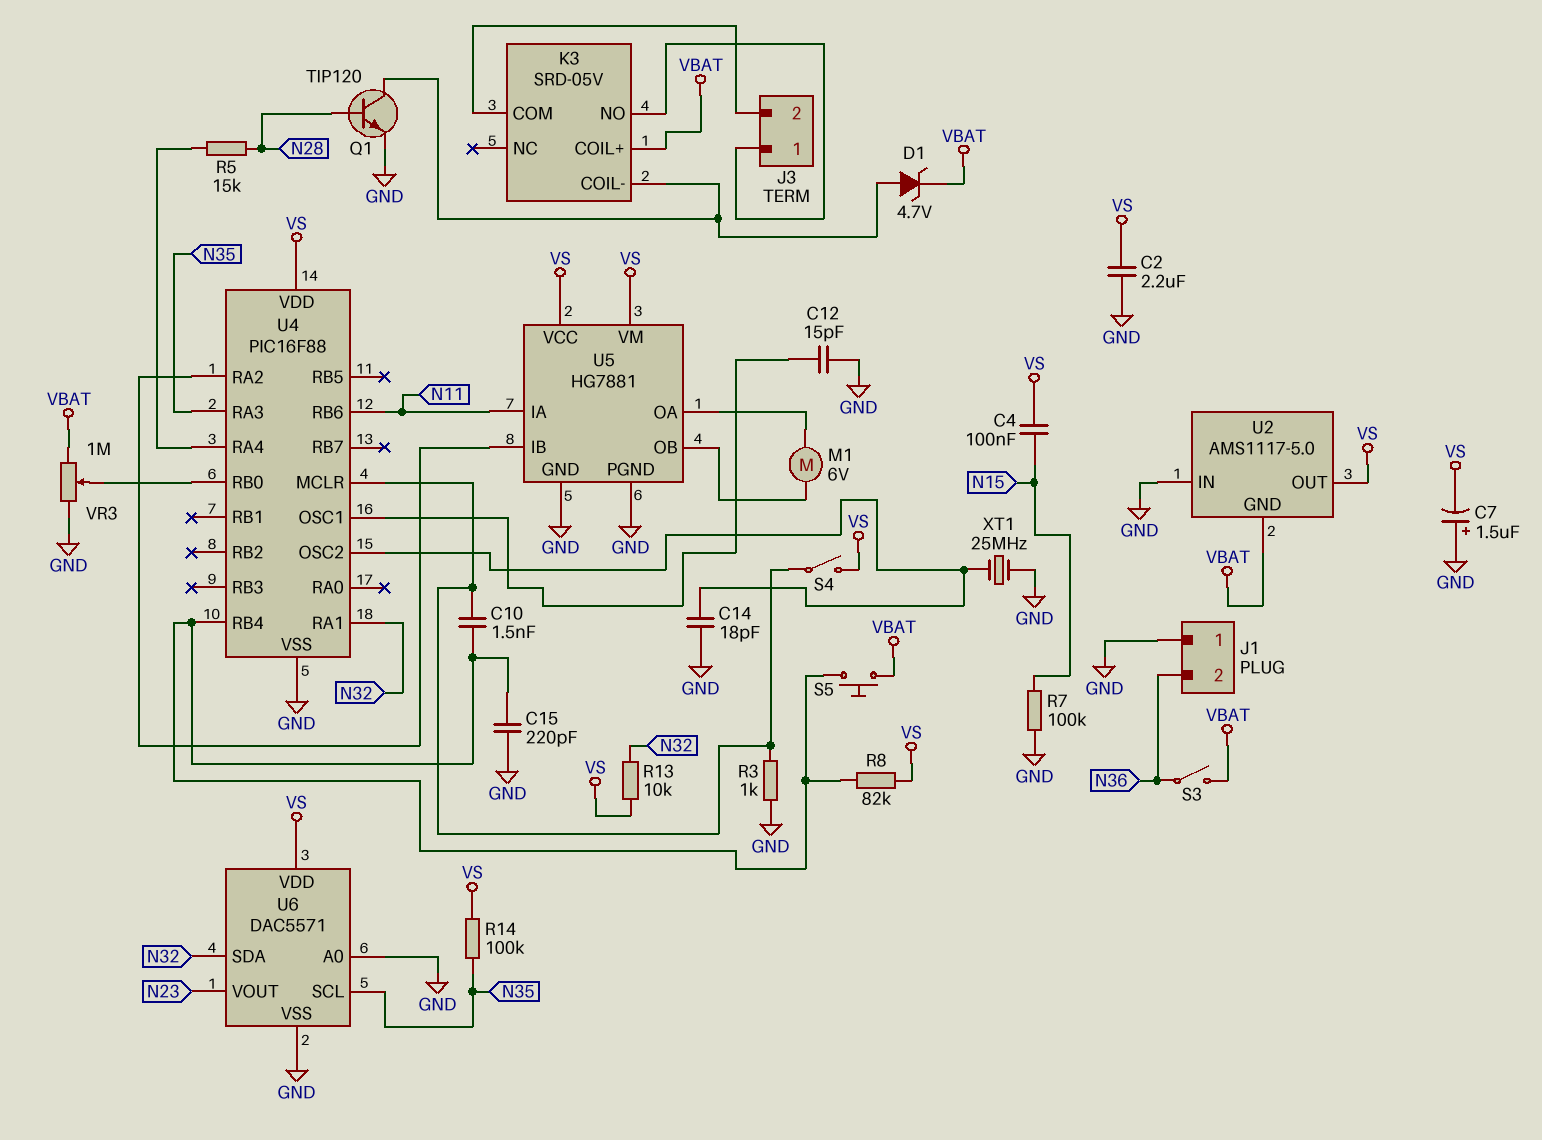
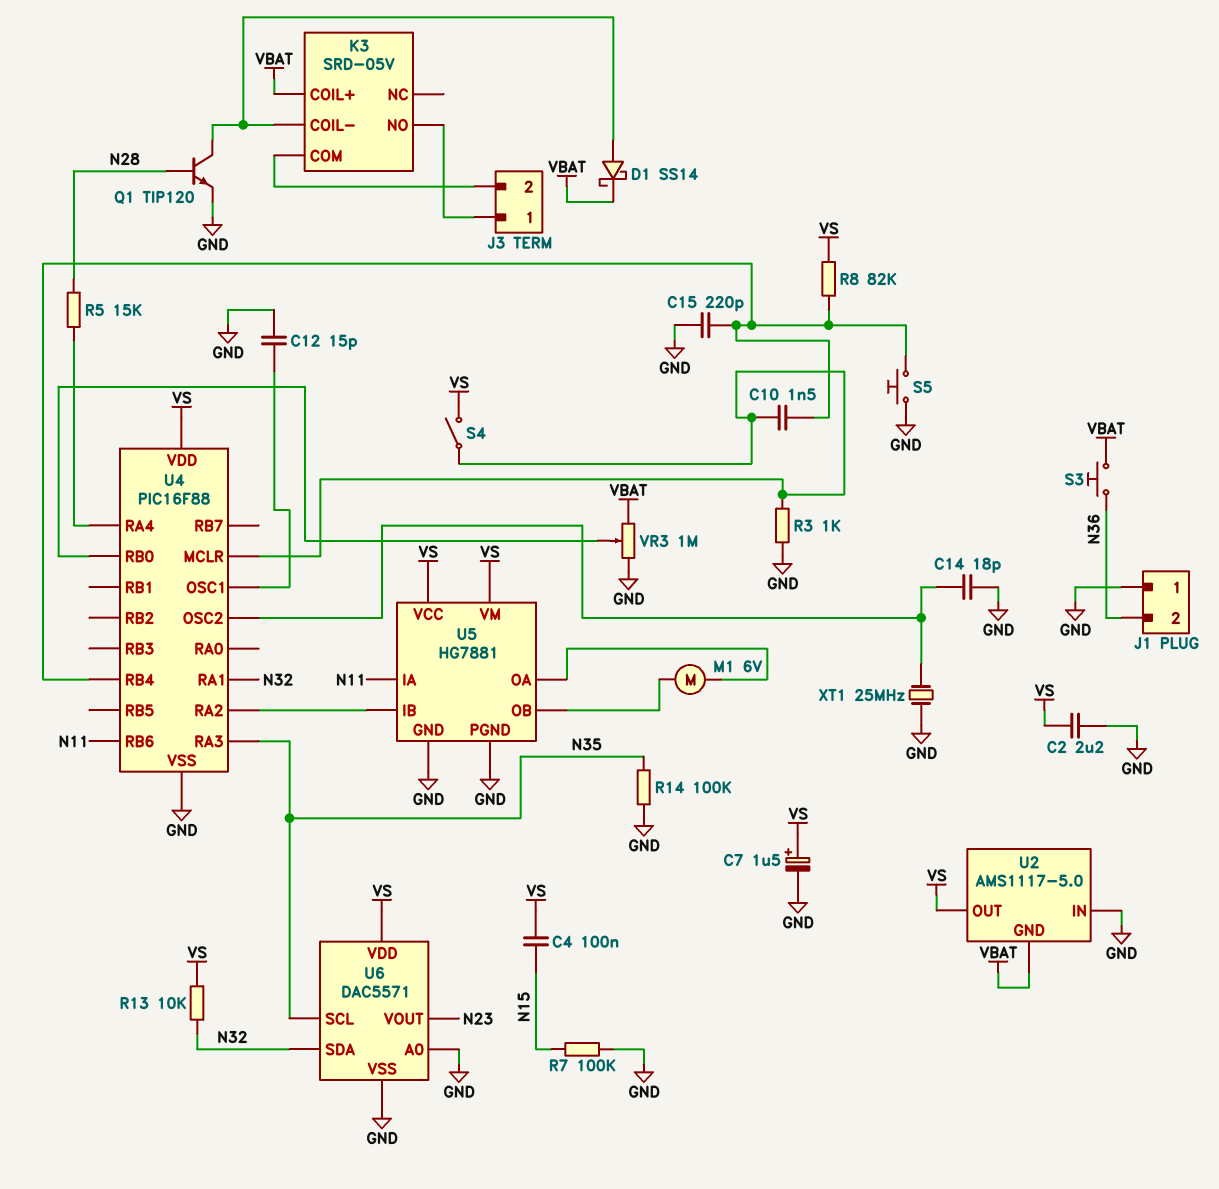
C7: 1.5uF (plus GND, minus VS) -> 1.5uF (plus VS, minus GND)
D1: zener 4.7V (A K3/COIL-, K VBAT) -> schottky SS14 (A K3/COIL-, K VBAT)
R14: 100k (N35, VS) -> 100k (GND, N35)
S3: switch (N36, VBAT) -> button (N36, VBAT)
S5: button (U4/RB4, VBAT) -> button (GND, U4/RB4)

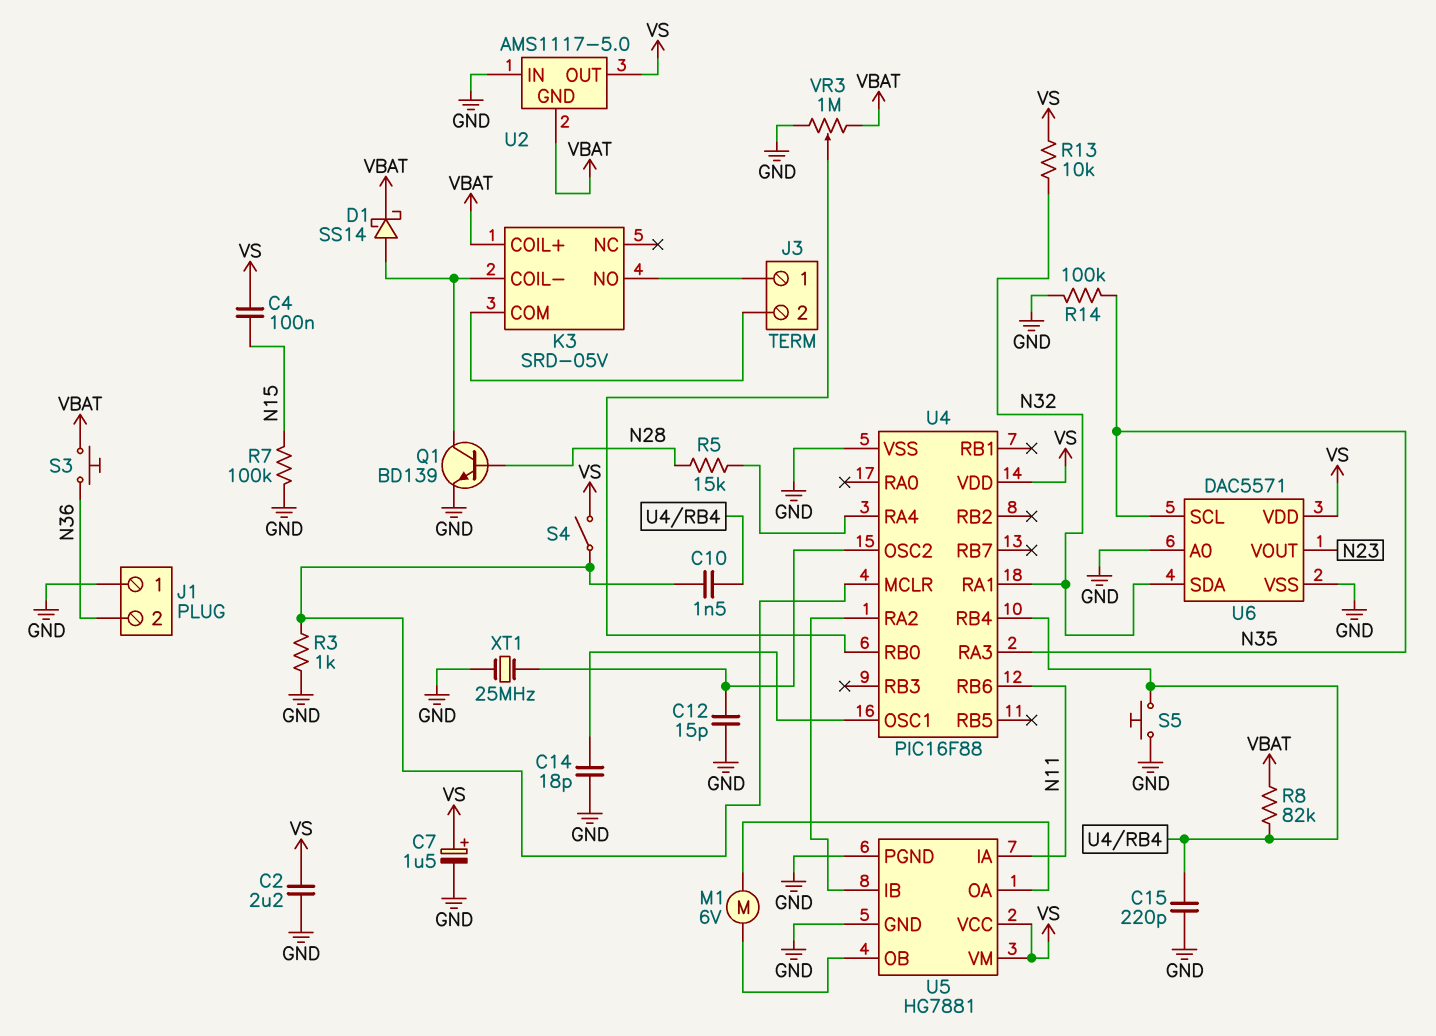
C12: 15pF (GND, U4/OSC1) -> 15pF (GND, U4/OSC2)
C14: 18pF (GND, U4/OSC2) -> 18pF (GND, U4/OSC1)
Q1: NPN TIP120 (B N28, C K3/COIL-, E GND) -> NPN BD139 (B N28, C K3/COIL-, E GND)
R8: 82k (U4/RB4, VS) -> 82k (U4/RB4, VBAT)

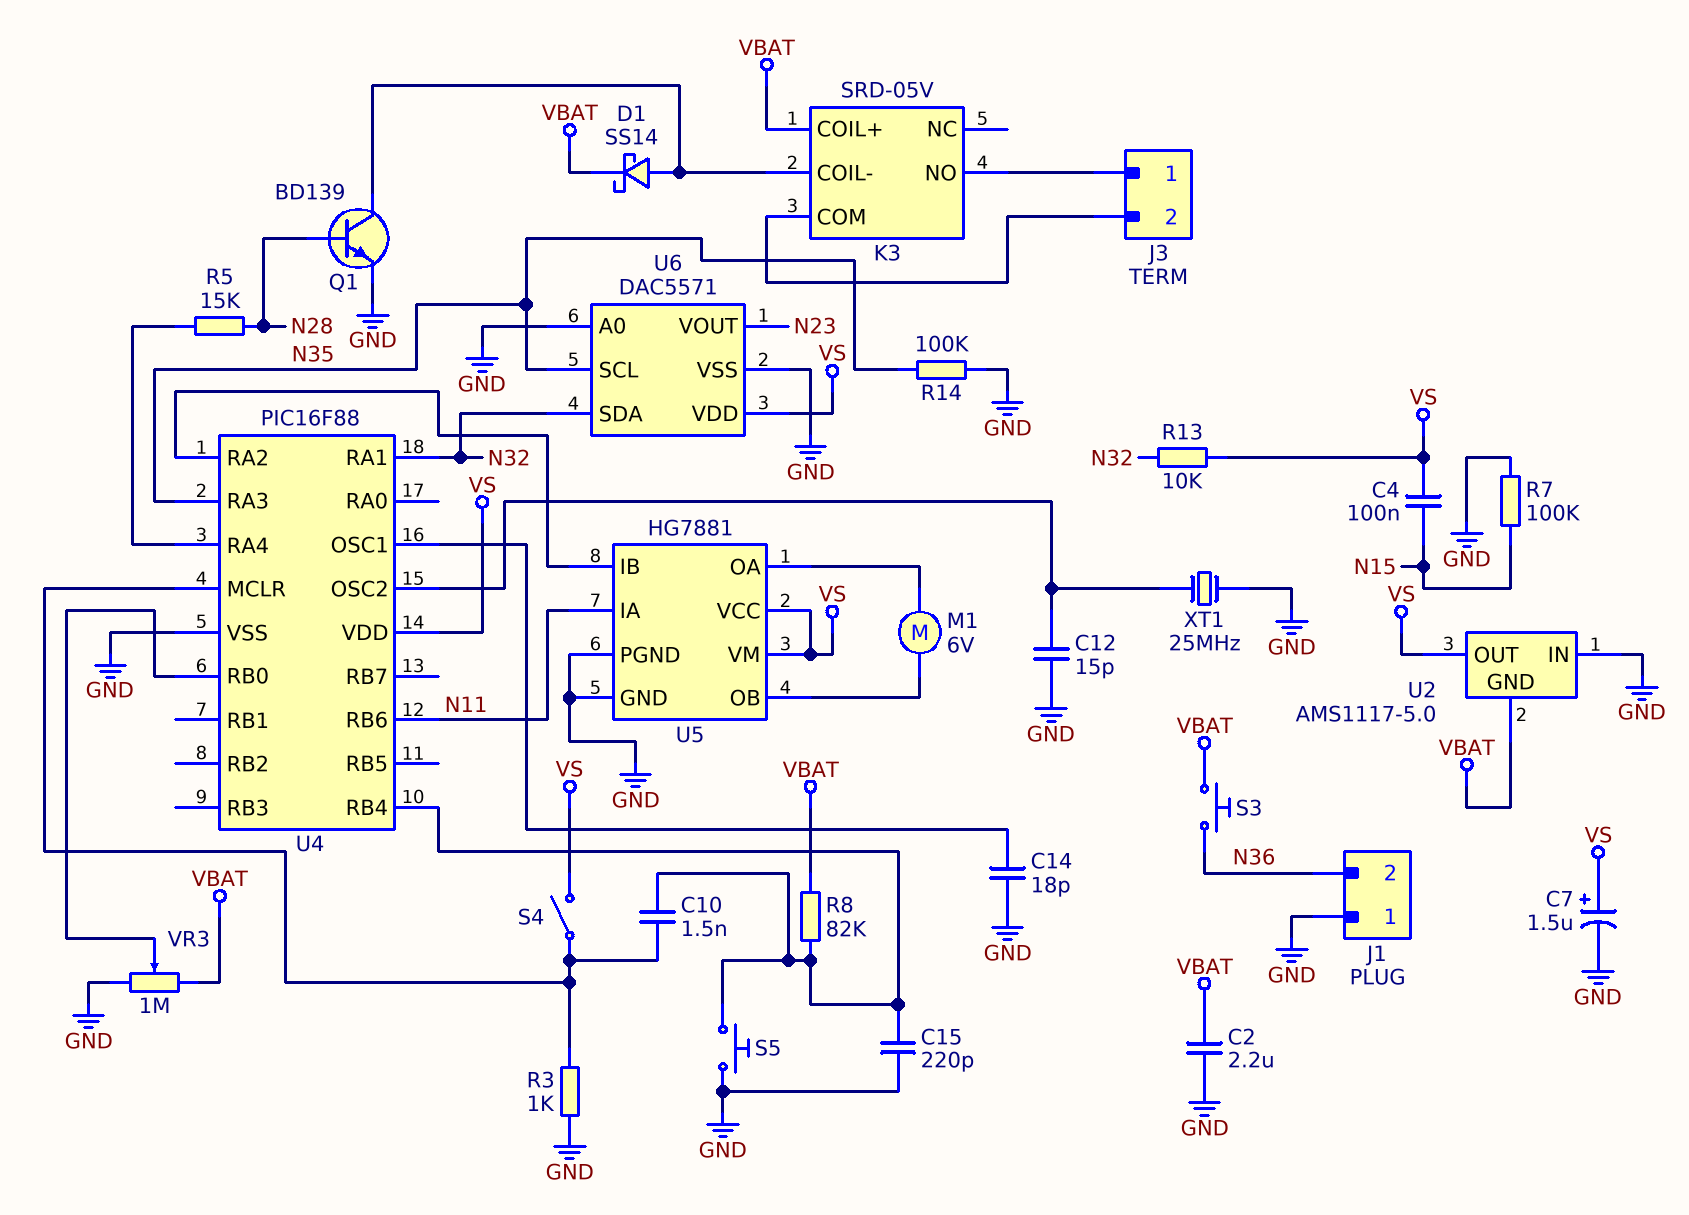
C2: 2.2uF (GND, VS) -> 2.2uF (GND, VBAT)

